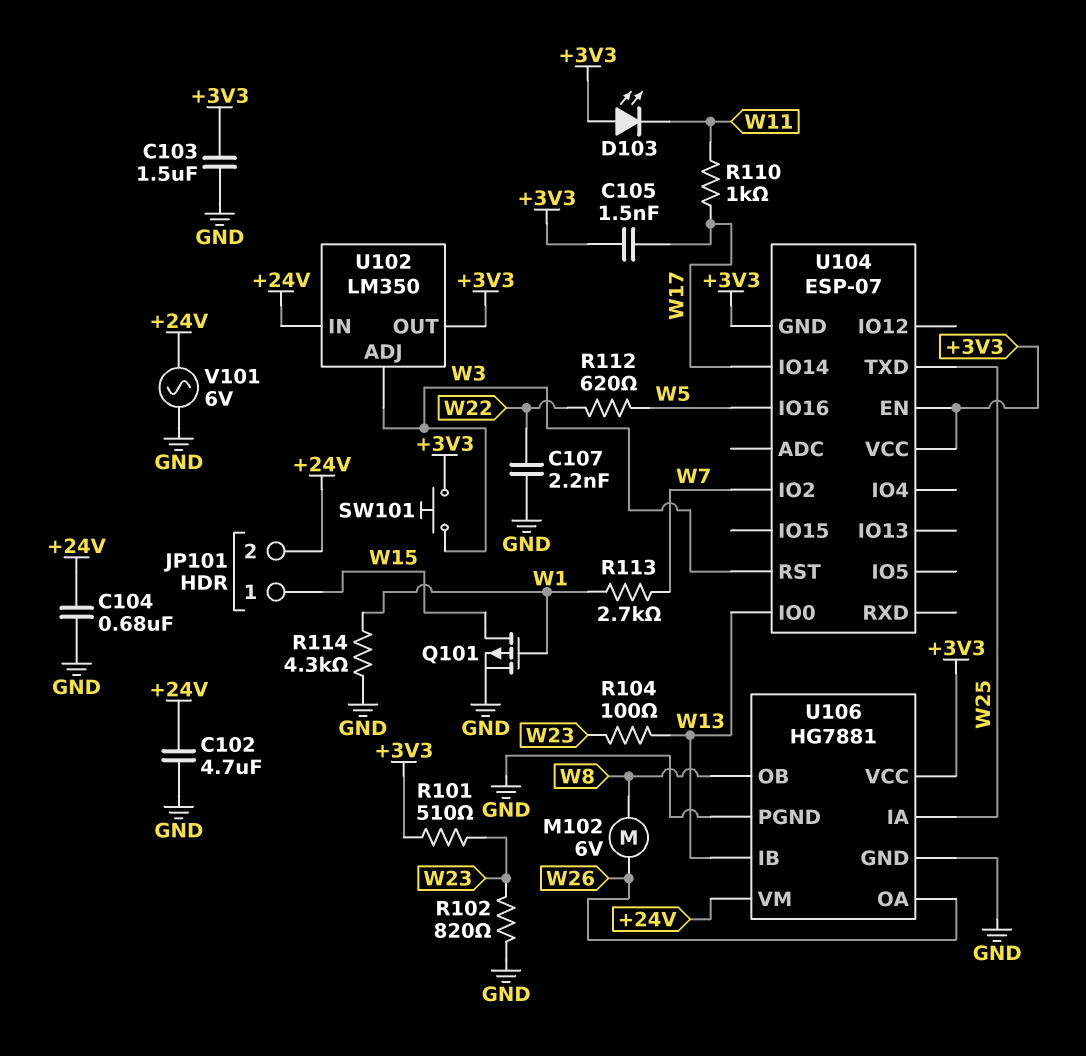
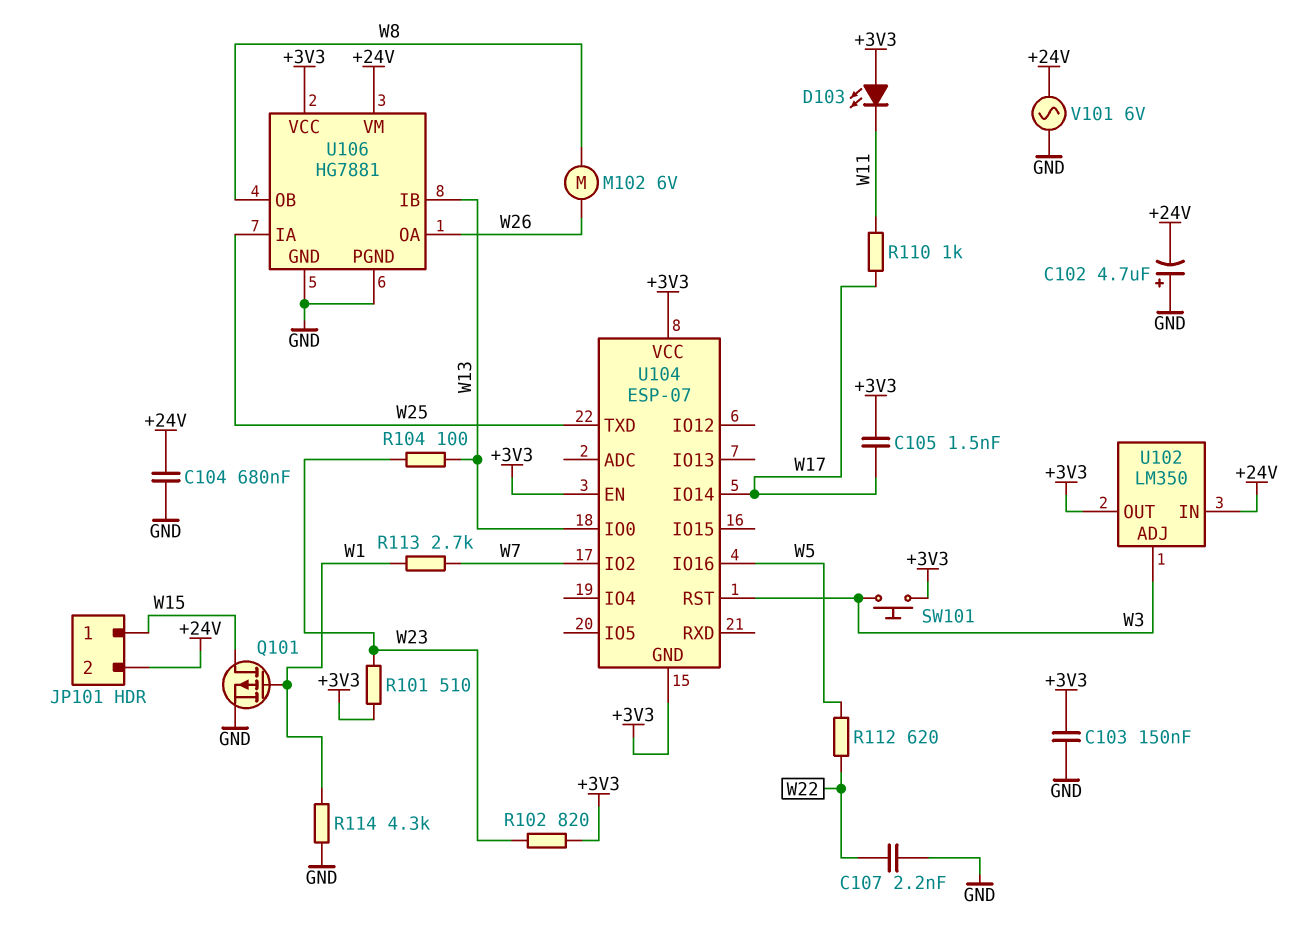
C102: 4.7uF (+24V, GND) -> 4.7uF (plus GND, minus +24V)
C103: 1.5uF (+3V3, GND) -> 150nF (+3V3, GND)
R102: 820 (GND, W23) -> 820 (+3V3, W23)

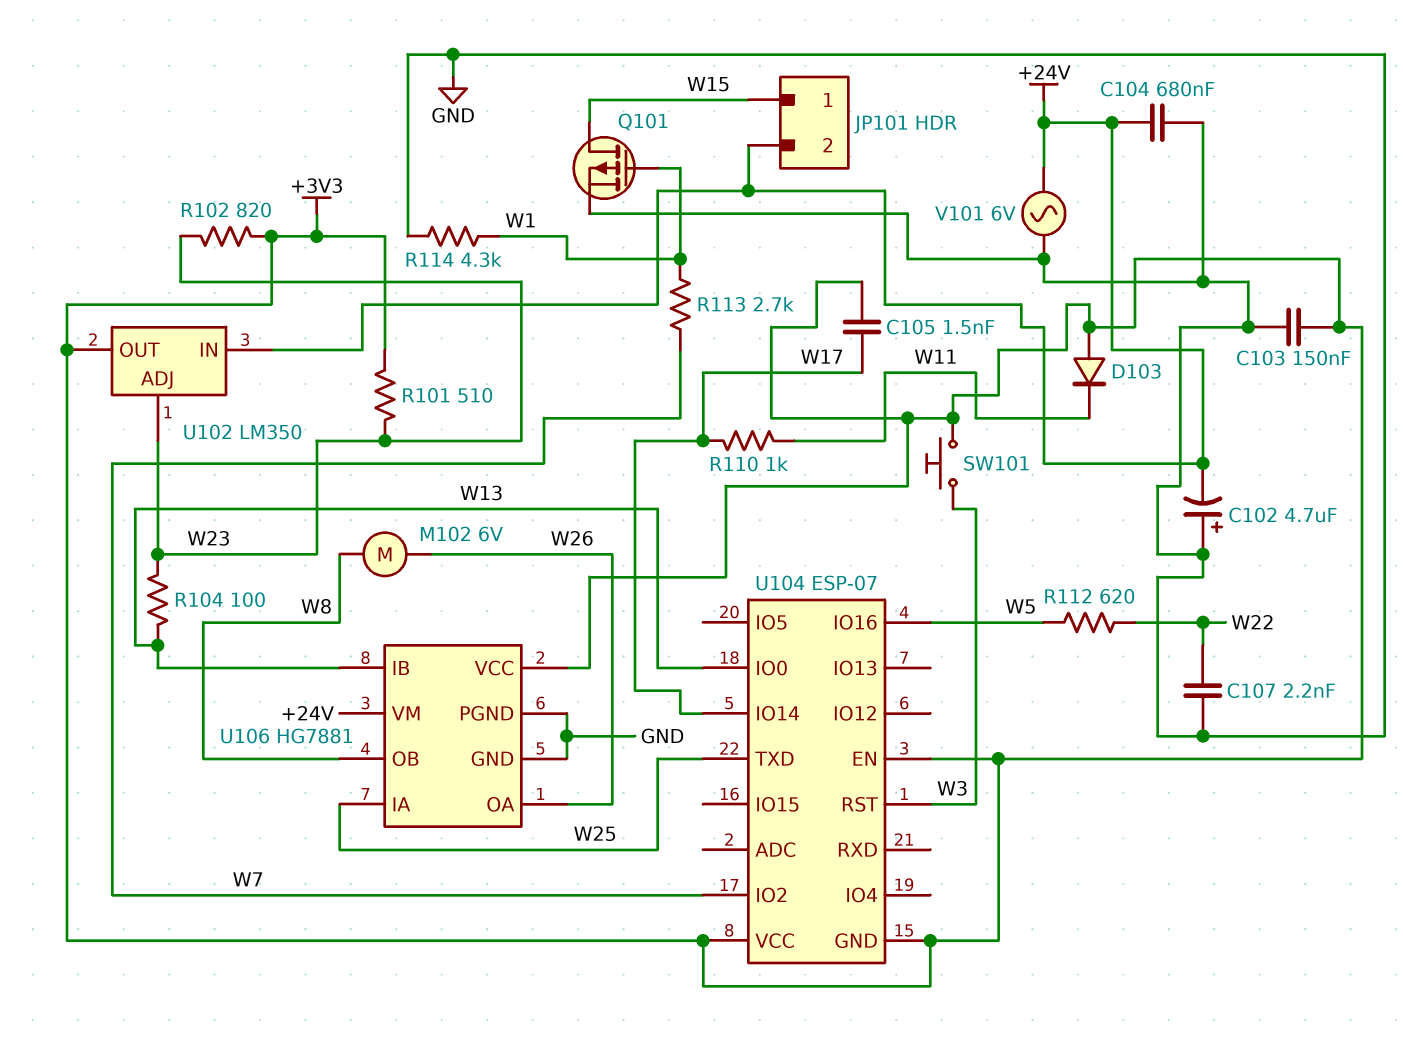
D103: LED (A +3V3, K W11) -> diode (A +3V3, K W11)
U102 pin ADJ: W3 -> W23

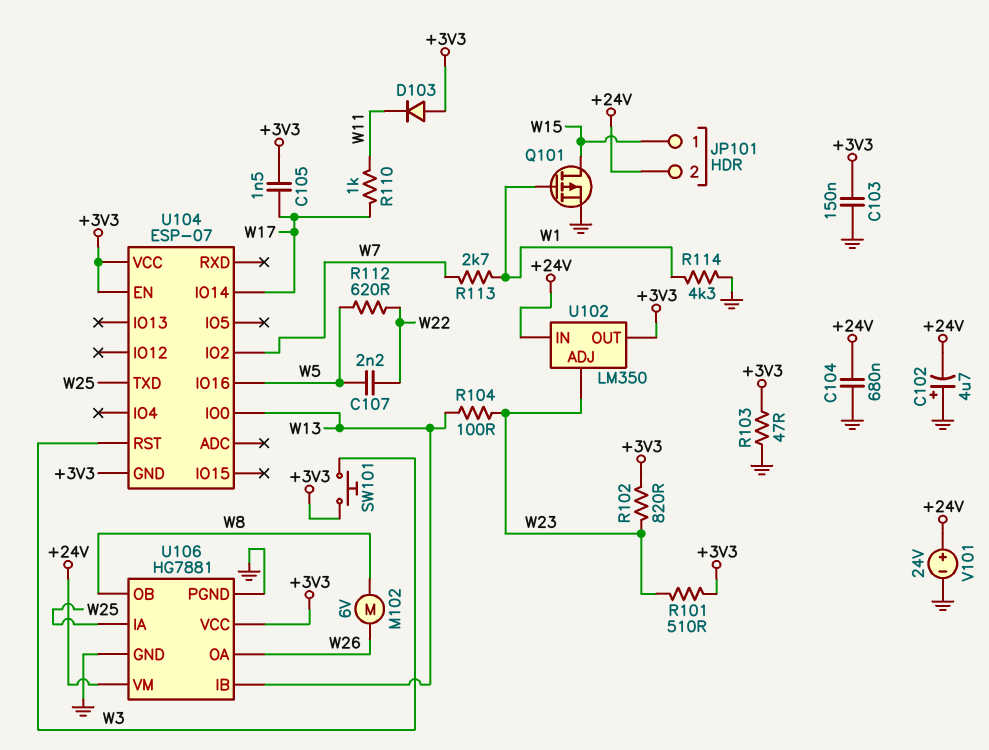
C107: 2.2nF (GND, W22) -> 2.2nF (W5, W22)
R103: none -> 47 (+3V3, GND)
V101: AC 6V (+24V, GND) -> 24V (plus +24V, minus GND)

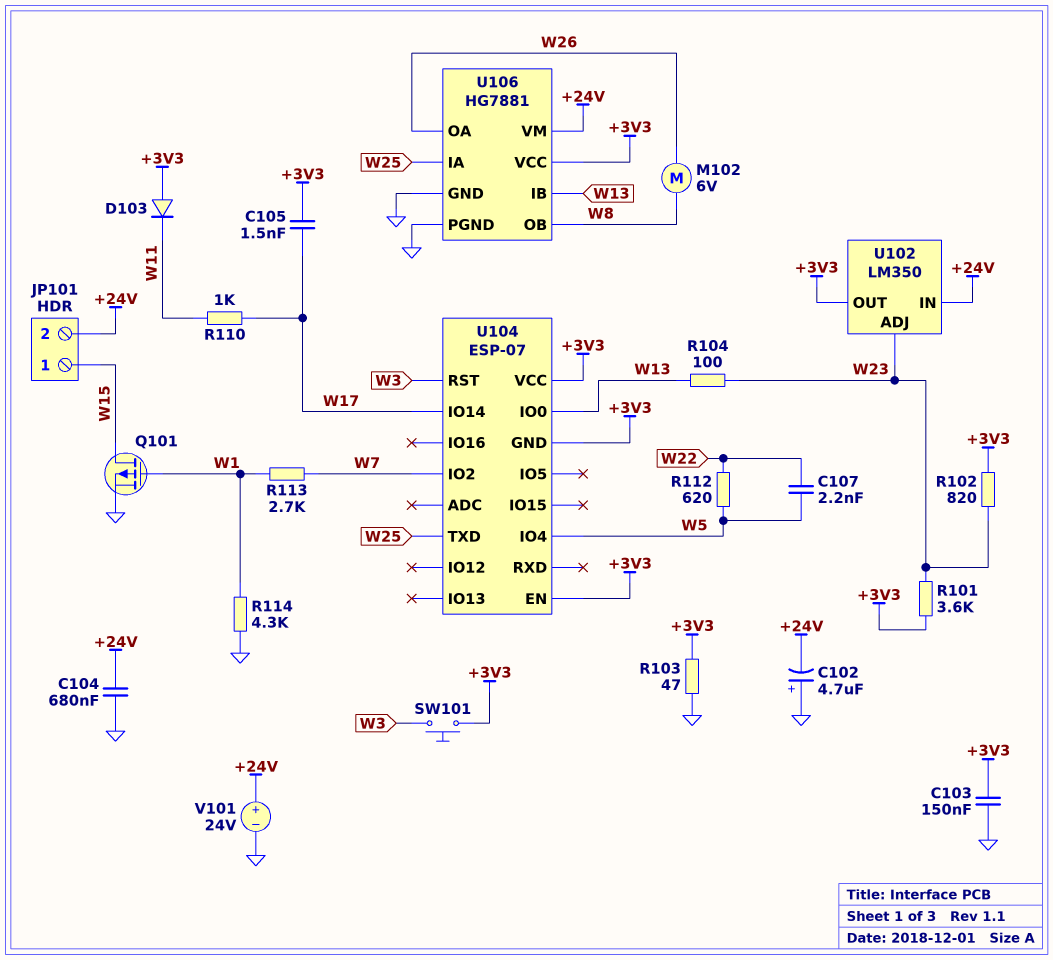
R101: 510 (+3V3, W23) -> 3.6k (+3V3, W23)
U104 pin IO4: none -> W5
U104 pin IO16: W5 -> none

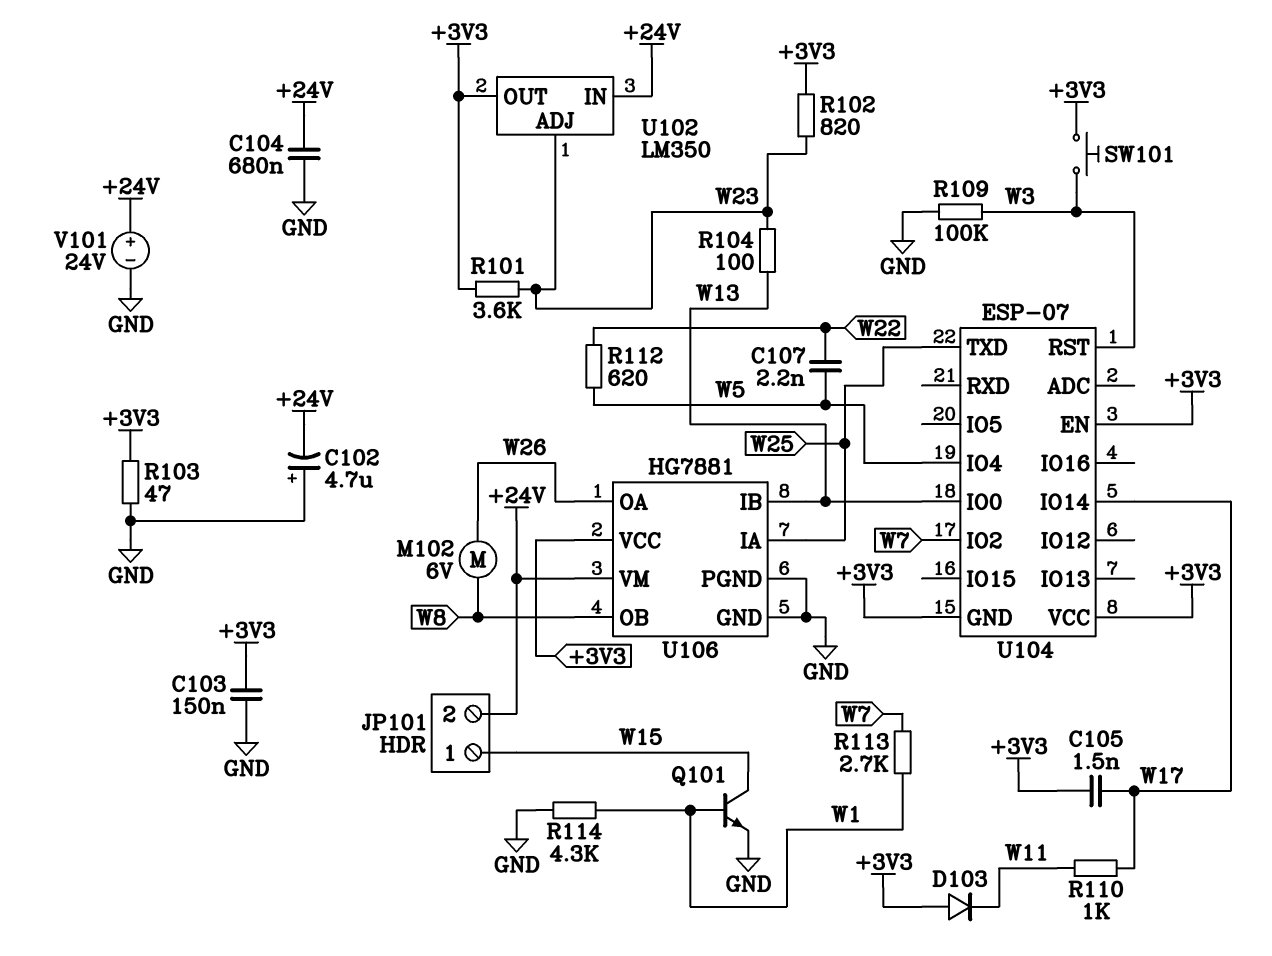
Q101: PMOS (G W1, D W15, S GND) -> NPN (B W1, C W15, E GND)
R109: none -> 100k (GND, W3)

